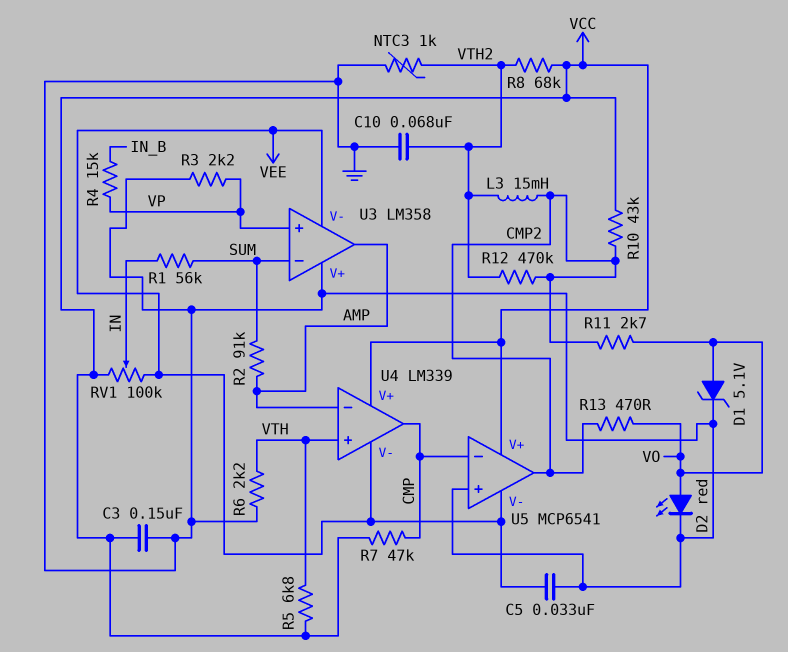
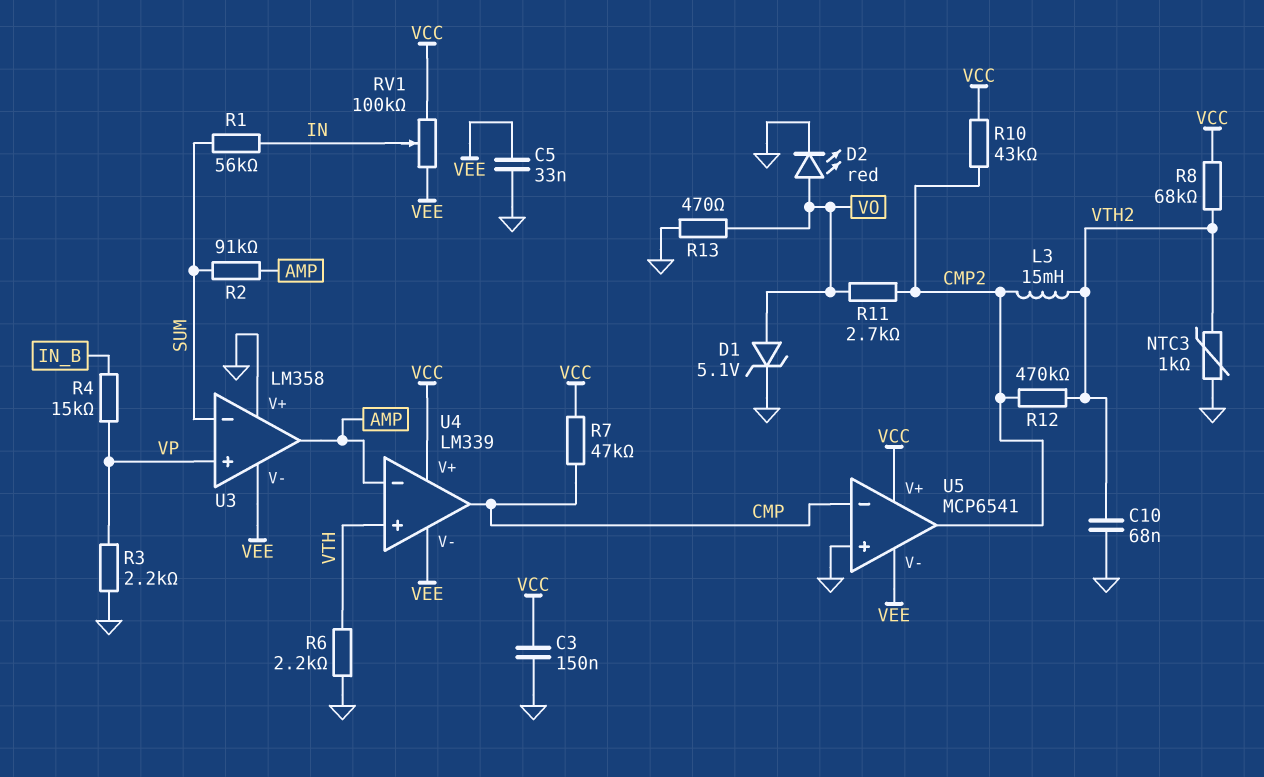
R5: 6.8k (VCC, VTH) -> none
R13: 470 (CMP2, VO) -> 470 (GND, VO)

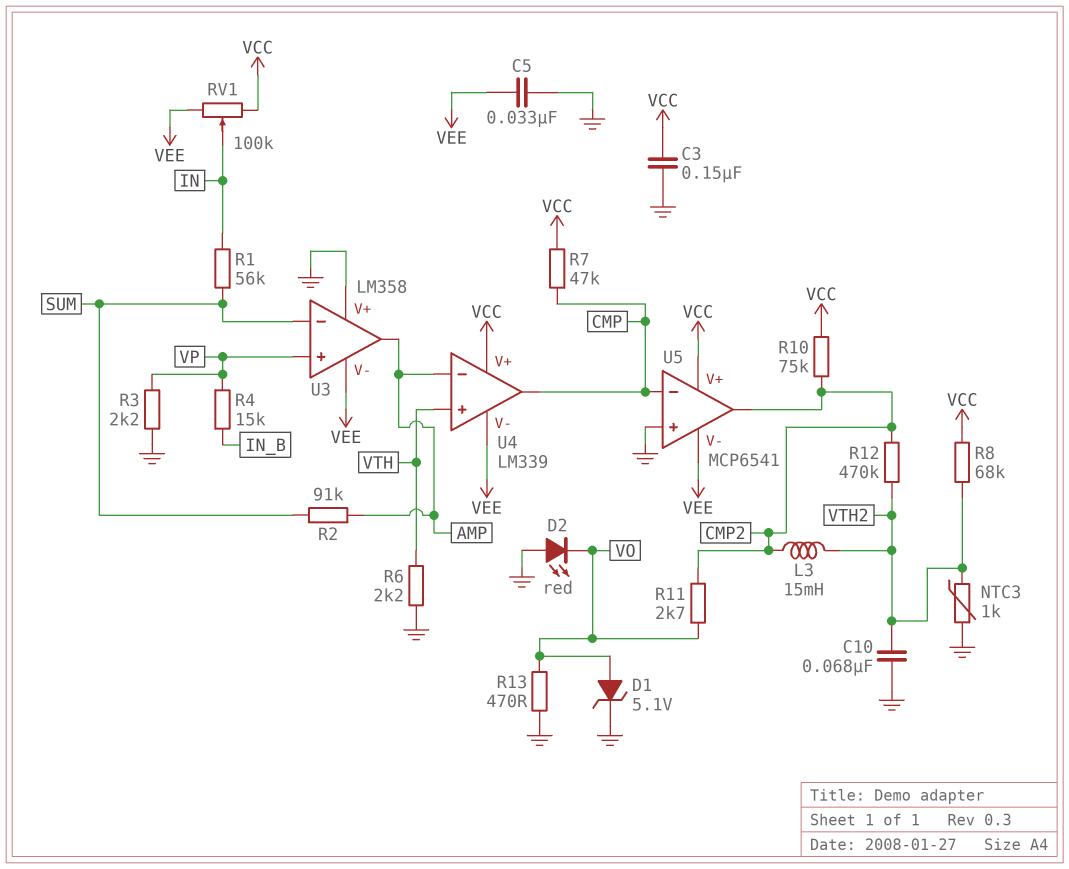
D2: LED red (A VO, K GND) -> LED red (A GND, K VO)
R10: 43k (CMP2, VCC) -> 75k (CMP2, VCC)

